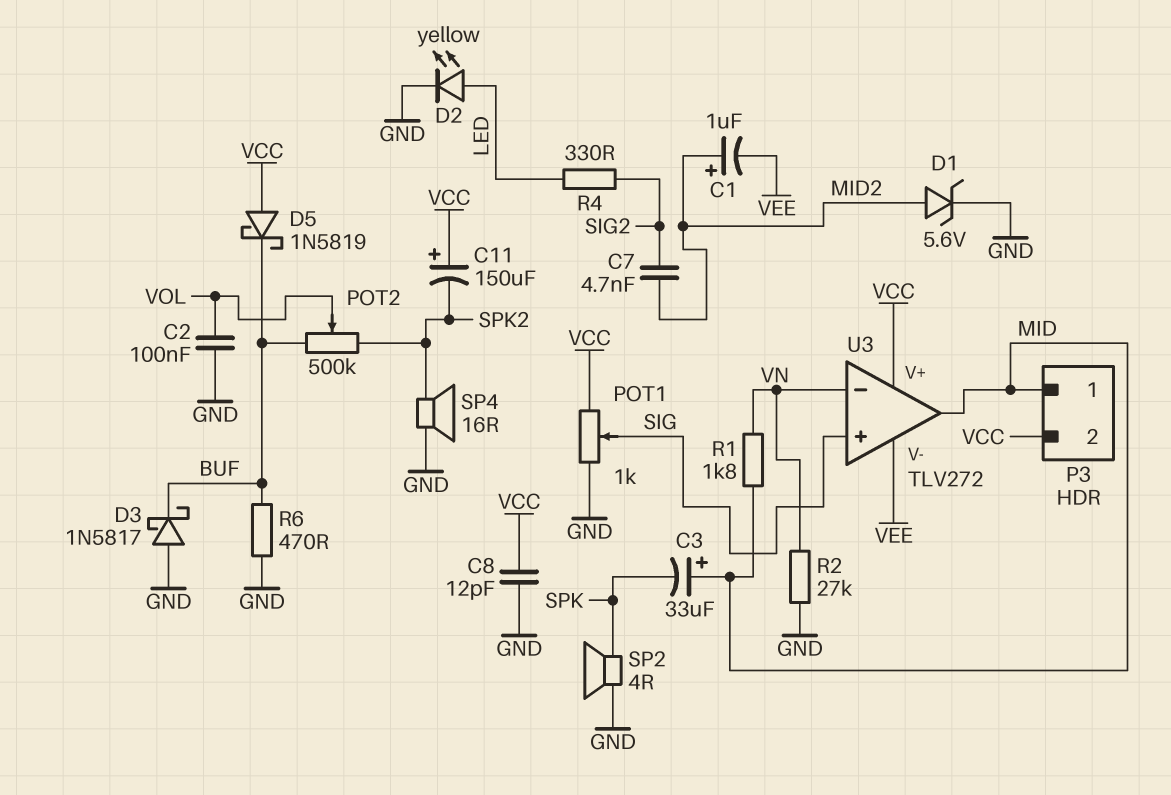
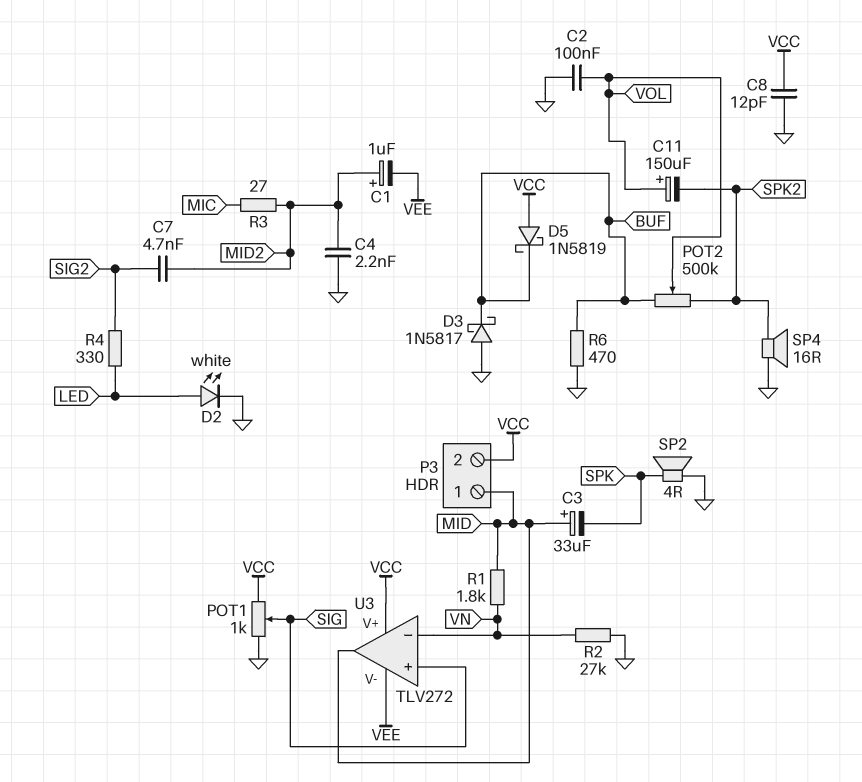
C4: none -> 2.2nF (GND, MID2)
C11: 150uF (plus VCC, minus SPK2) -> 150uF (plus VOL, minus SPK2)
D1: zener 5.6V (A MID2, K GND) -> none
D2: LED yellow (A LED, K GND) -> LED white (A LED, K GND)
R3: none -> 27 (MIC, MID2)

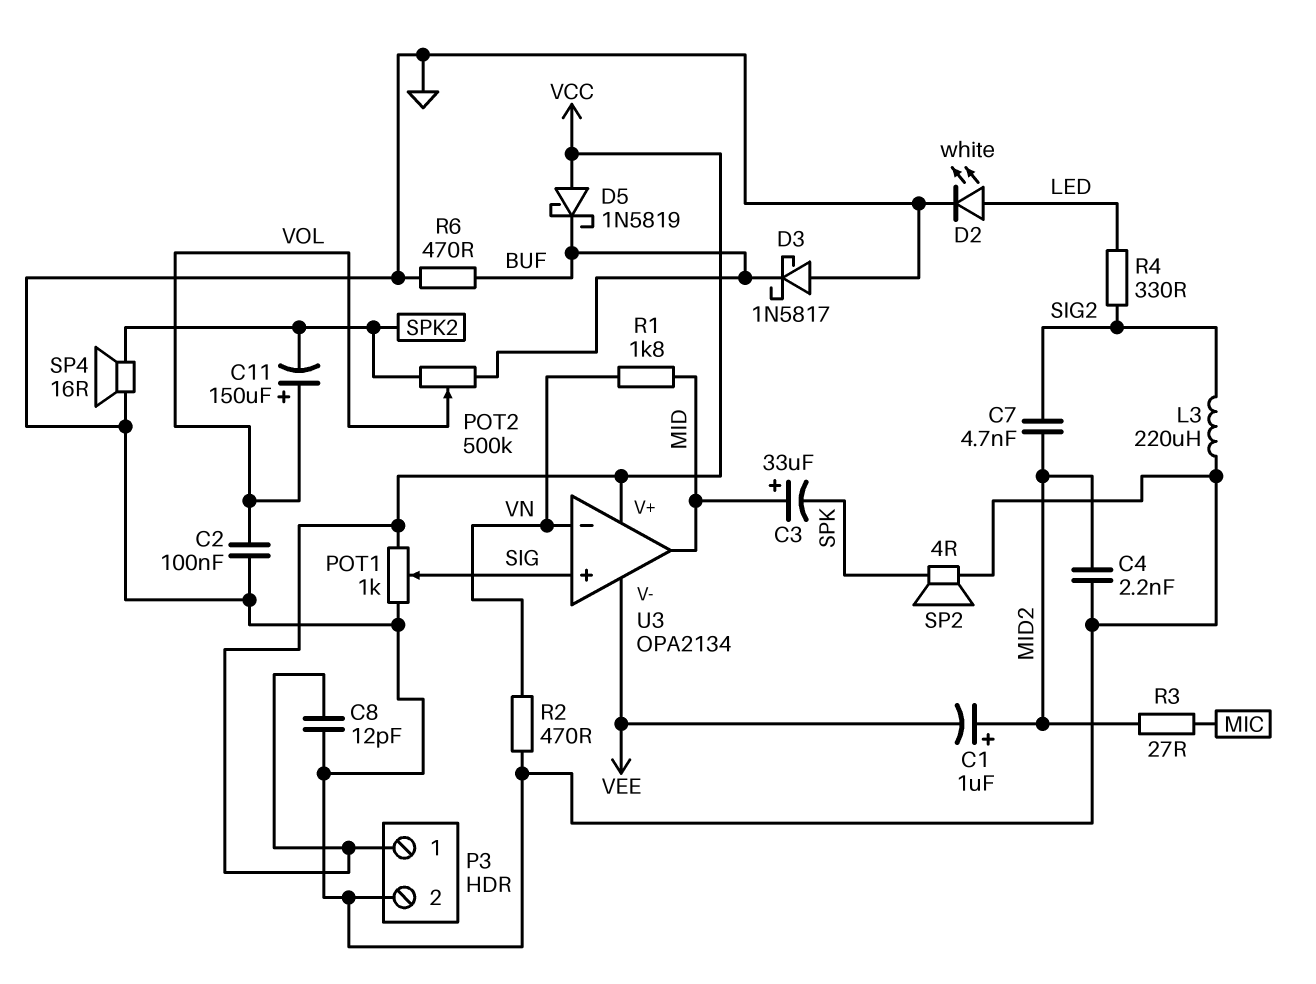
L3: none -> 220uH (GND, SIG2)
P3 pin 1: MID -> VCC
P3 pin 2: VCC -> GND
R2: 27k (GND, VN) -> 470 (GND, VN)
U3: TLV272 -> OPA2134

